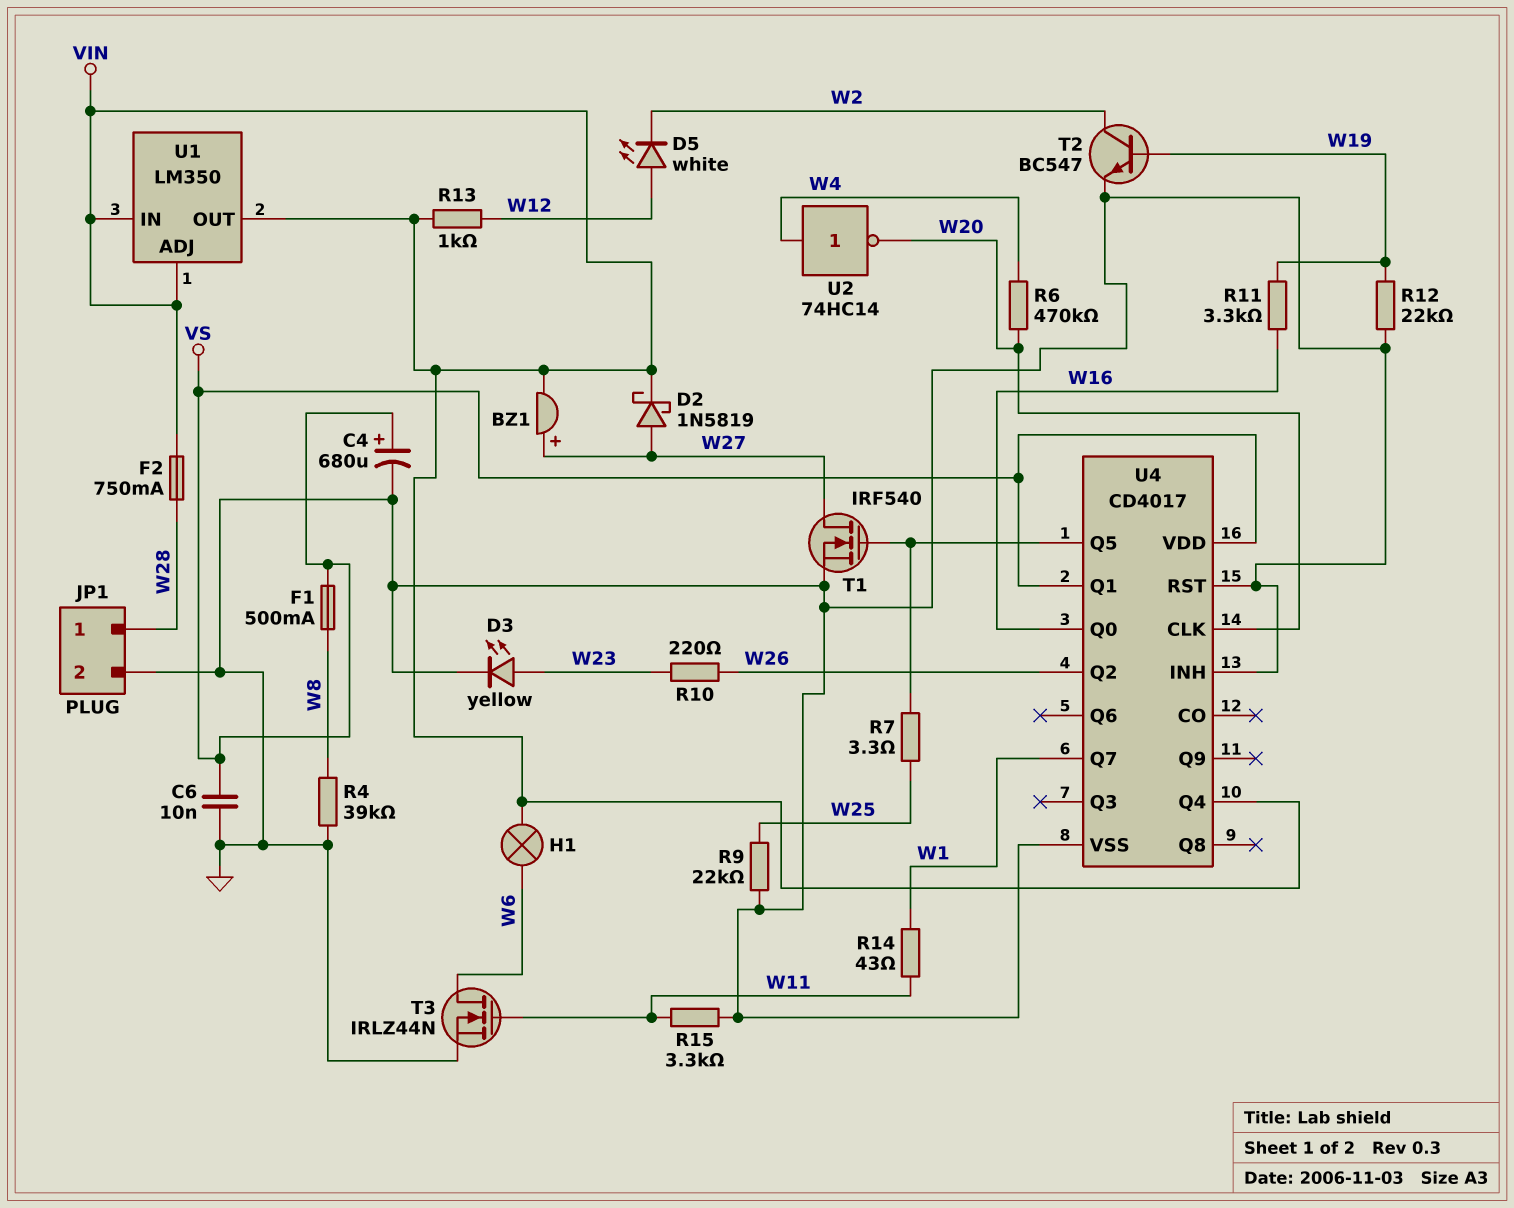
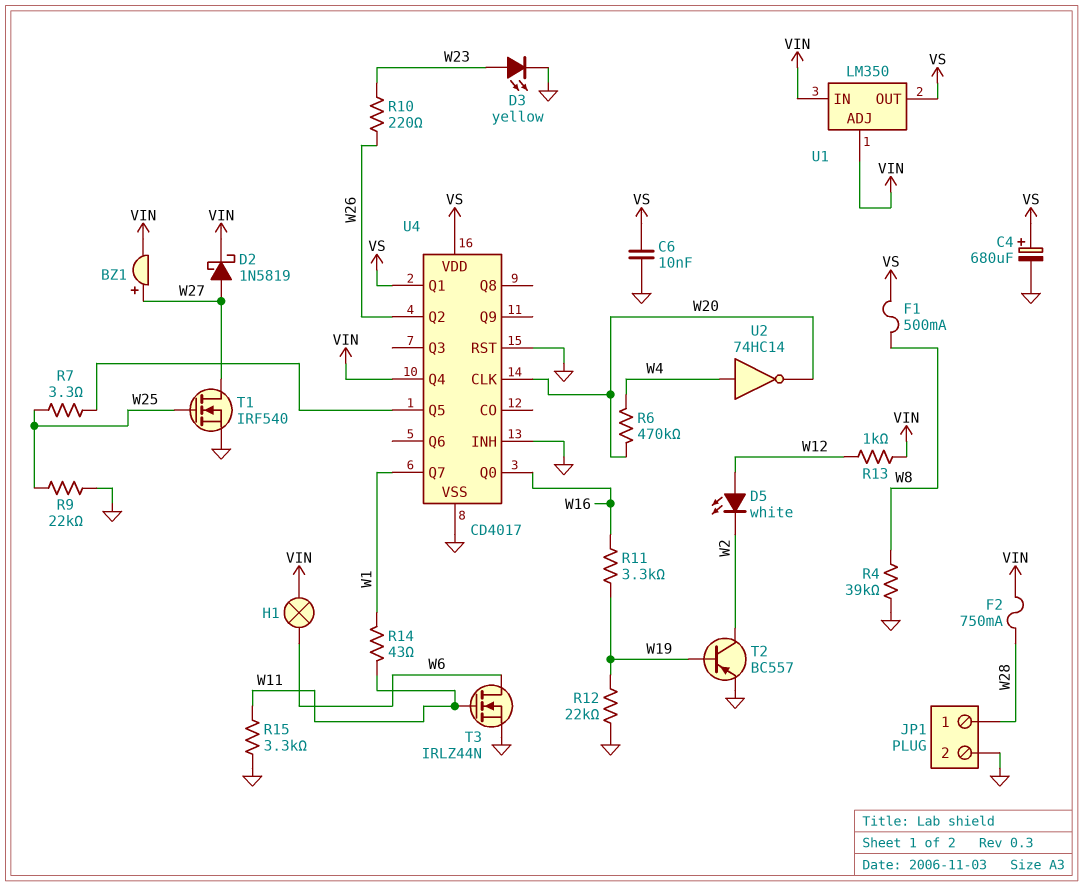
T1: NMOS IRF540 (G U4/Q5, D W27, S GND) -> NMOS IRF540 (G W25, D W27, S GND)
T2: NPN BC547 (B W19, C W2, E GND) -> PNP BC557 (B W19, C W2, E GND)
U1 pin OUT: VIN -> VS

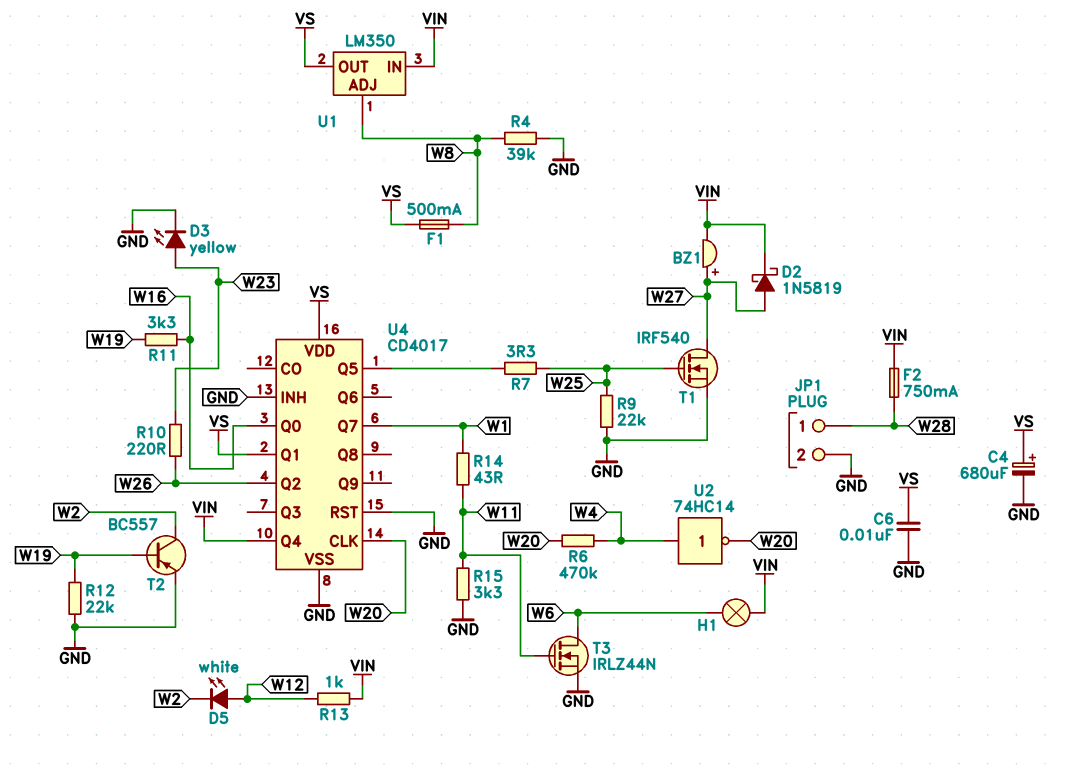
U1 pin ADJ: VIN -> W8

